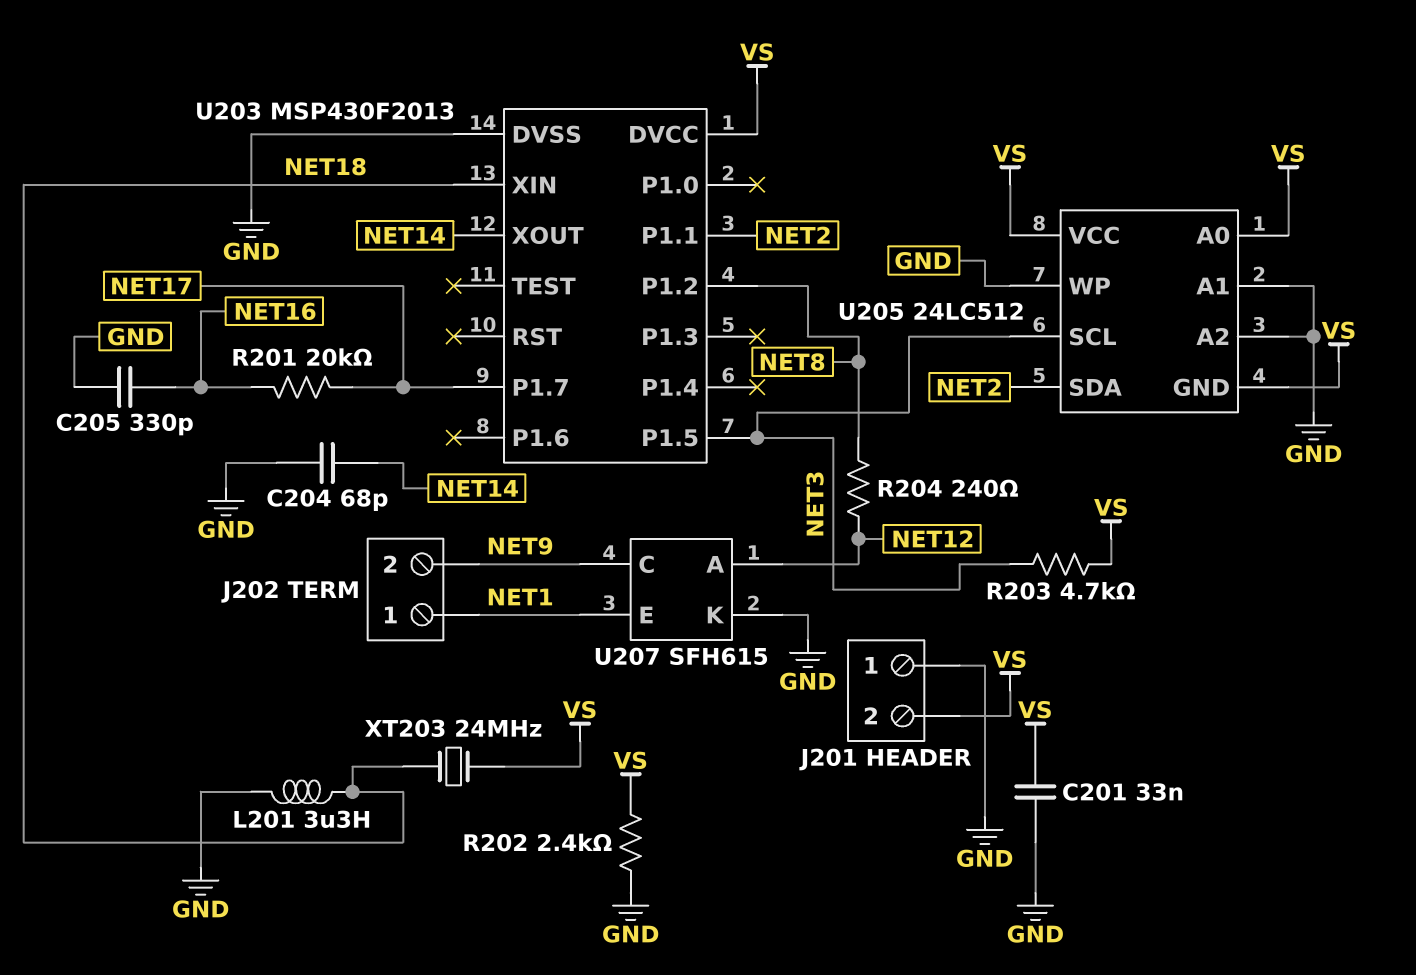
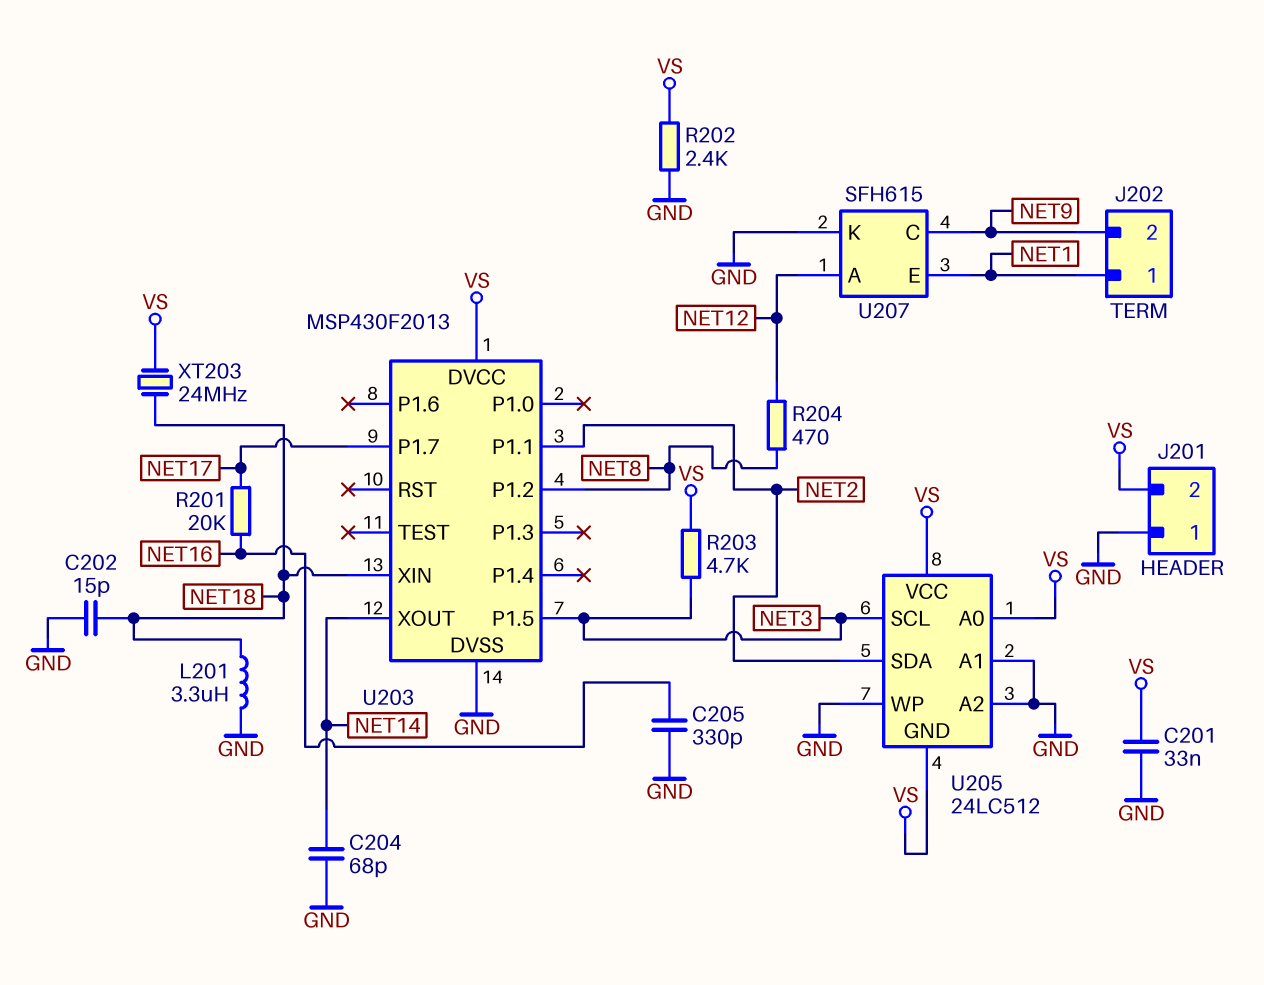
C202: none -> 15pF (GND, NET18)
R204: 240 (NET8, NET12) -> 470 (NET8, NET12)

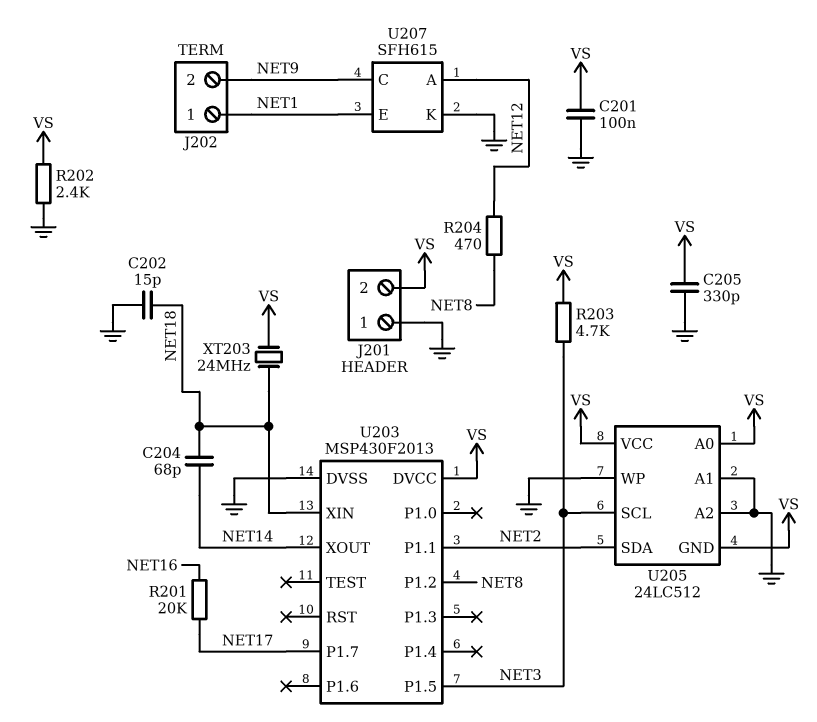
C201: 33nF (GND, VS) -> 100nF (GND, VS)
C204: 68pF (GND, NET14) -> 68pF (NET14, NET18)
C205: 330pF (GND, NET16) -> 330pF (GND, VS)
L201: 3.3uH (GND, NET18) -> none

